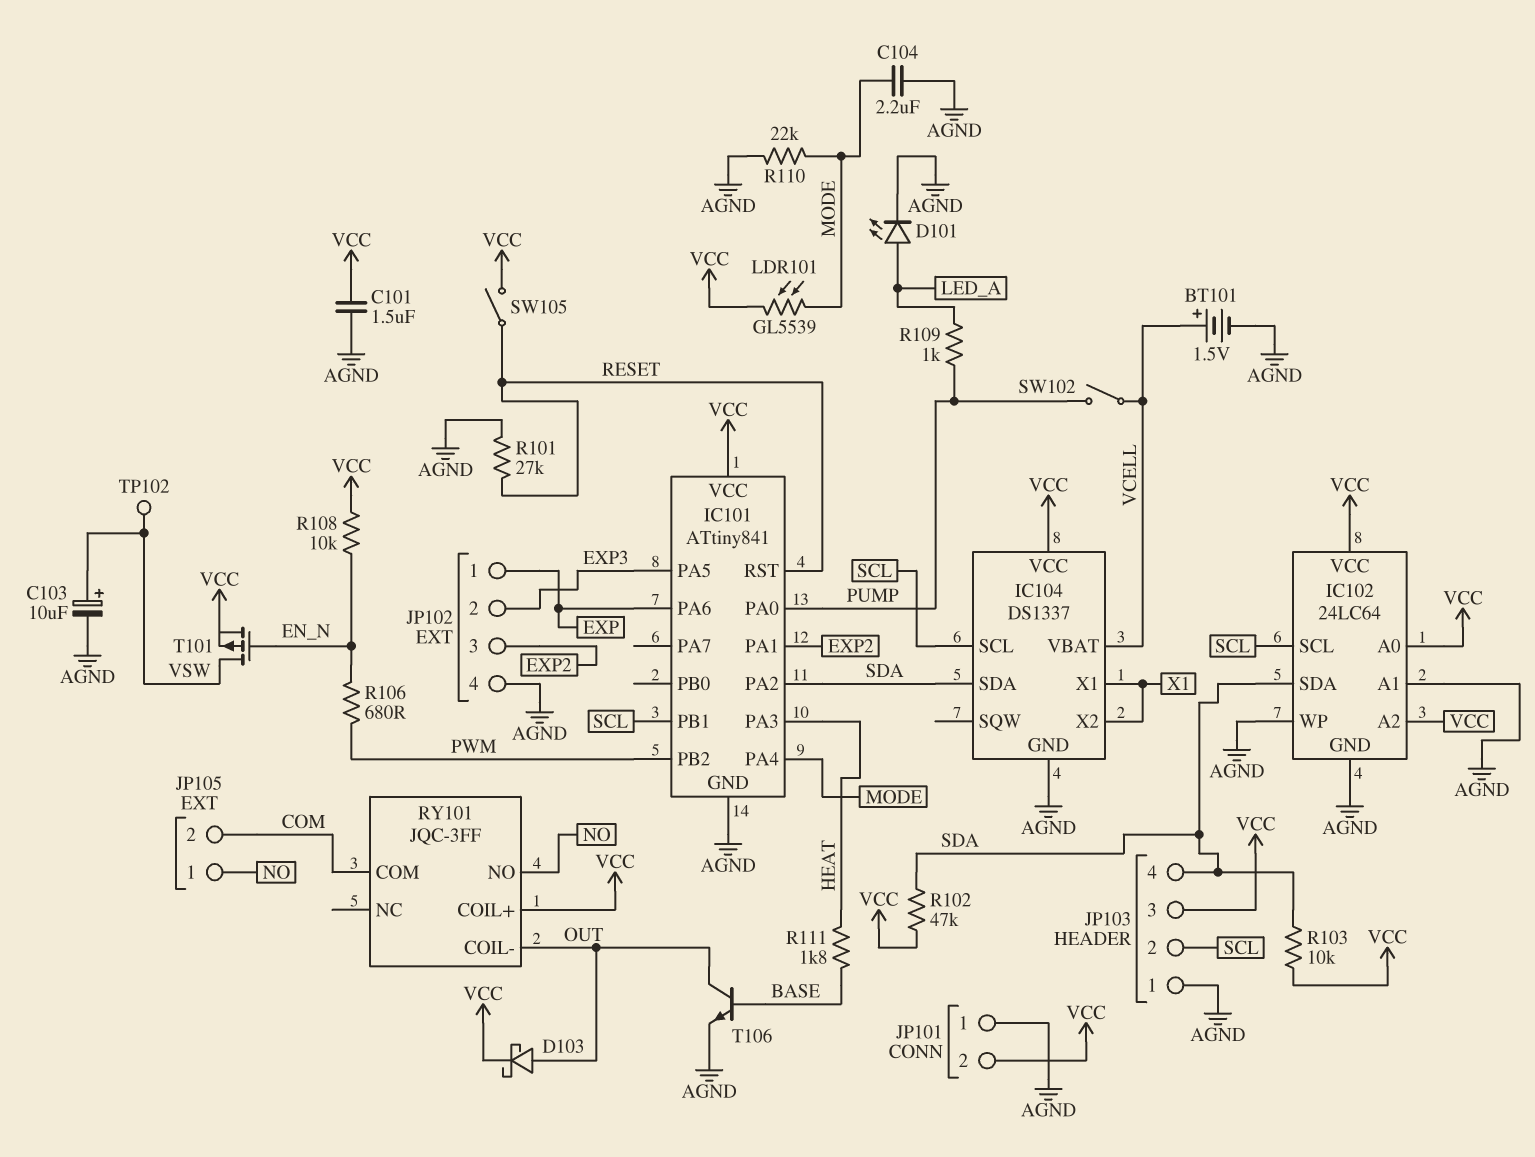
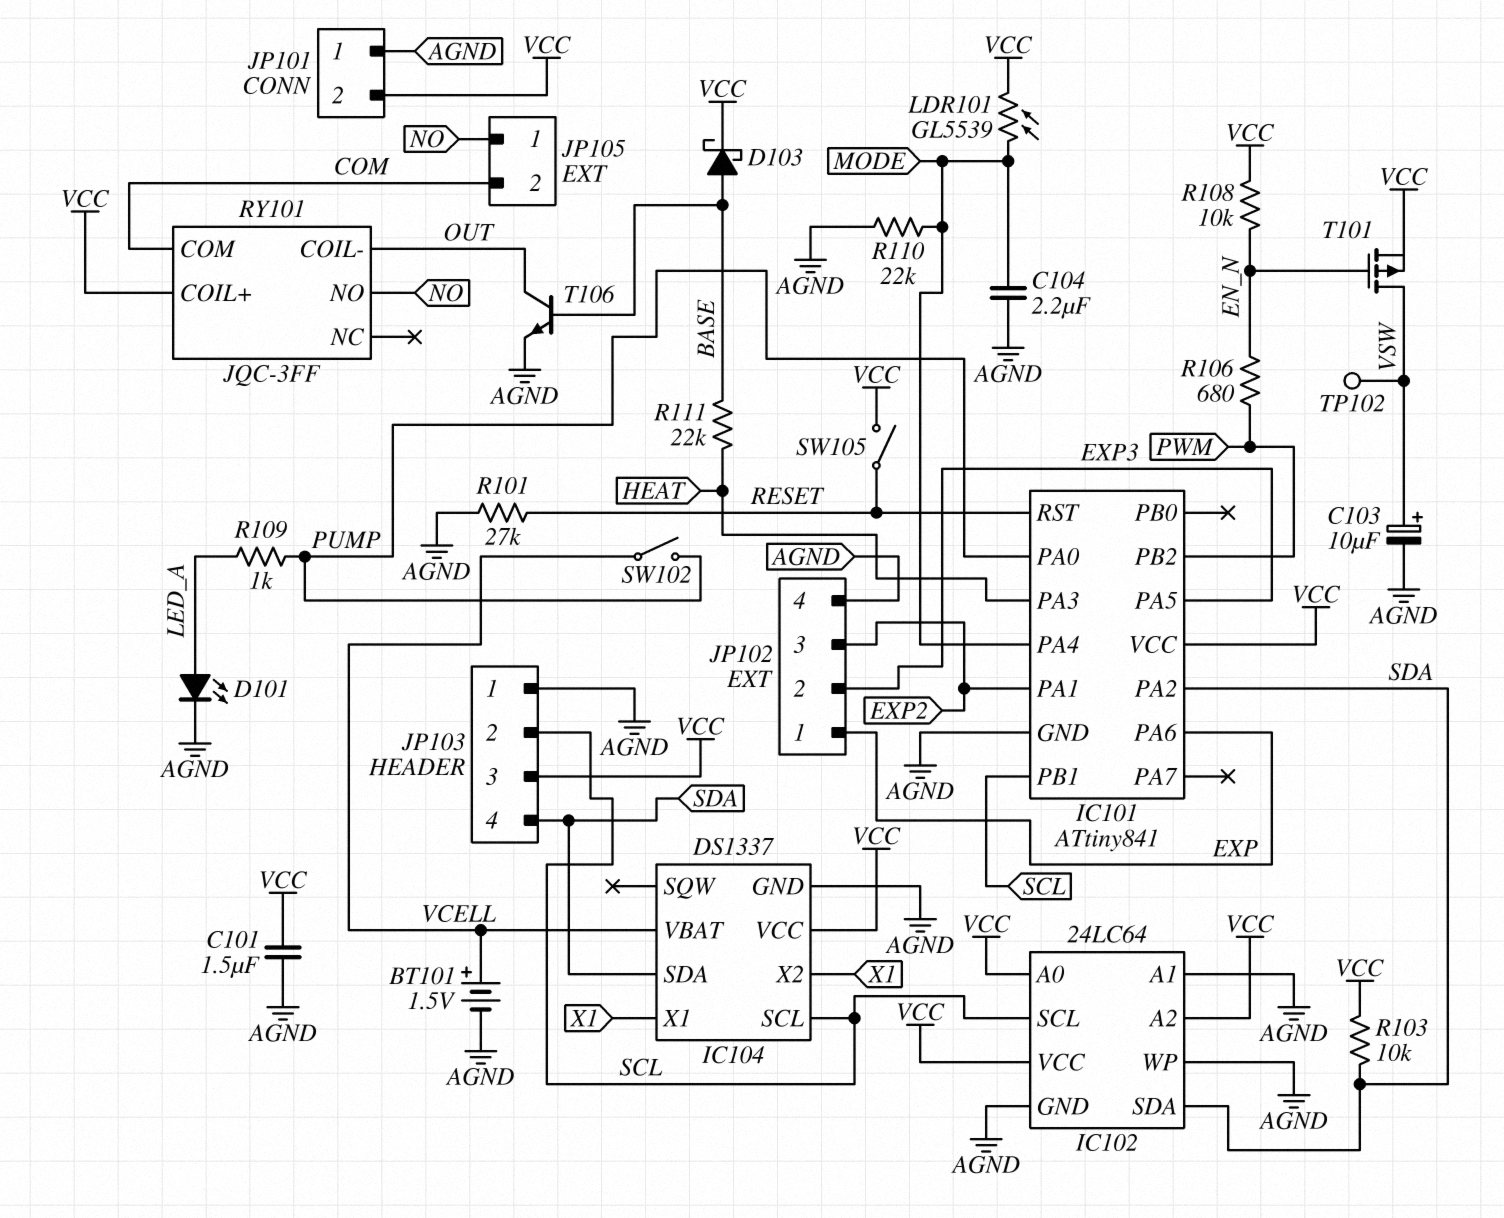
D103: schottky (A OUT, K VCC) -> schottky (A BASE, K VCC)
R102: 47k (SDA, VCC) -> none
R111: 1.8k (BASE, HEAT) -> 22k (BASE, HEAT)

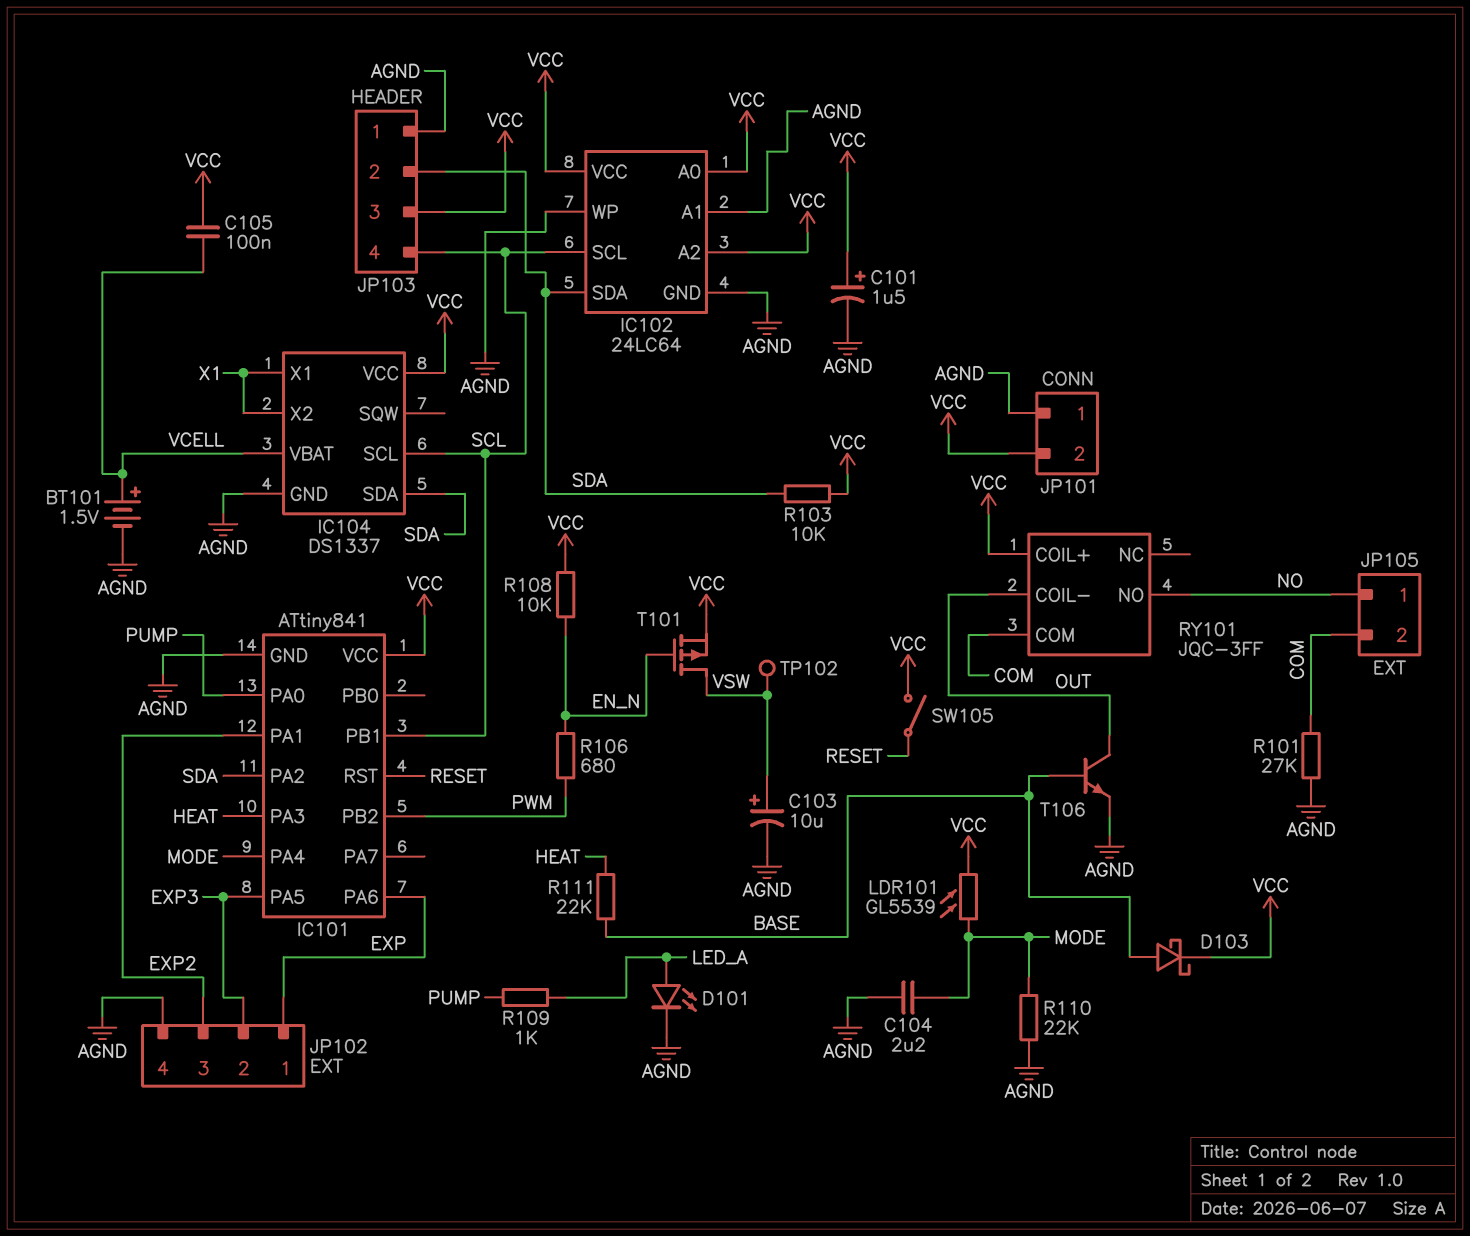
C101: 1.5uF (AGND, VCC) -> 1.5uF (plus VCC, minus AGND)
C105: none -> 100nF (VCC, VCELL)
JP103 pin 2: SCL -> SDA
JP103 pin 4: SDA -> SCL
R101: 27k (AGND, RESET) -> 27k (AGND, COM)
SW102: switch (PUMP, VCELL) -> none

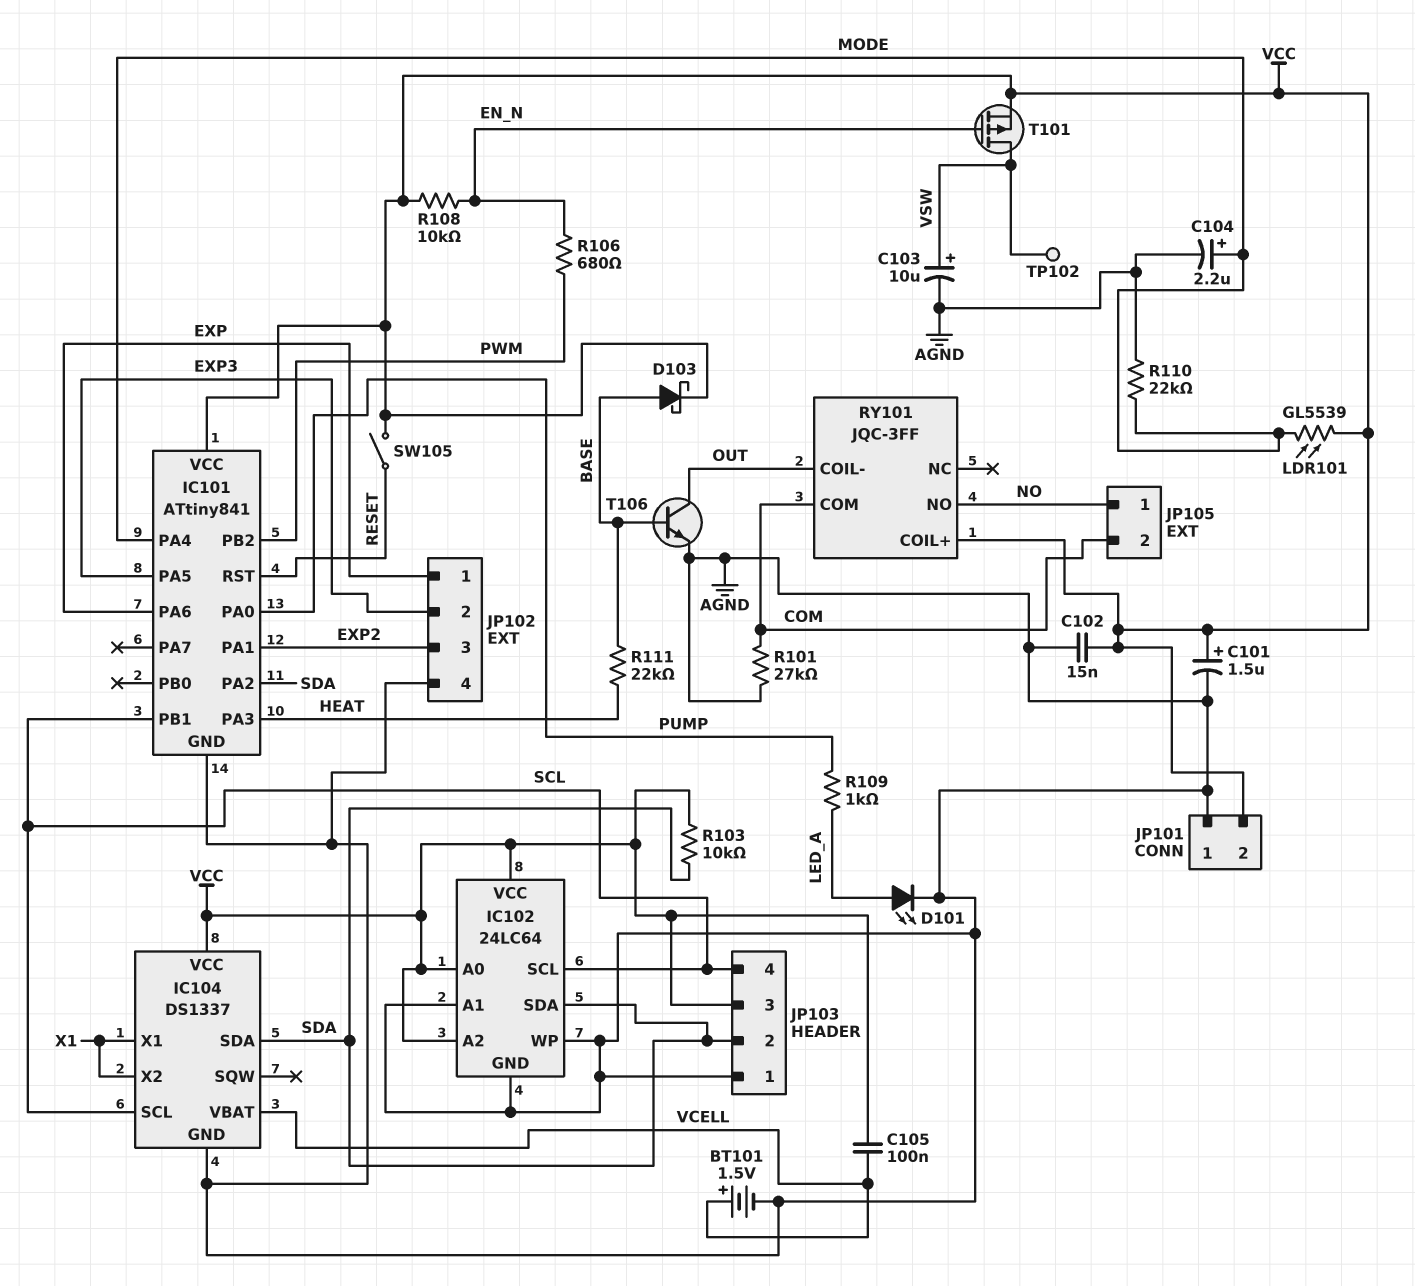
C102: none -> 15nF (AGND, VCC)
C104: 2.2uF (AGND, MODE) -> 2.2uF (plus MODE, minus AGND)

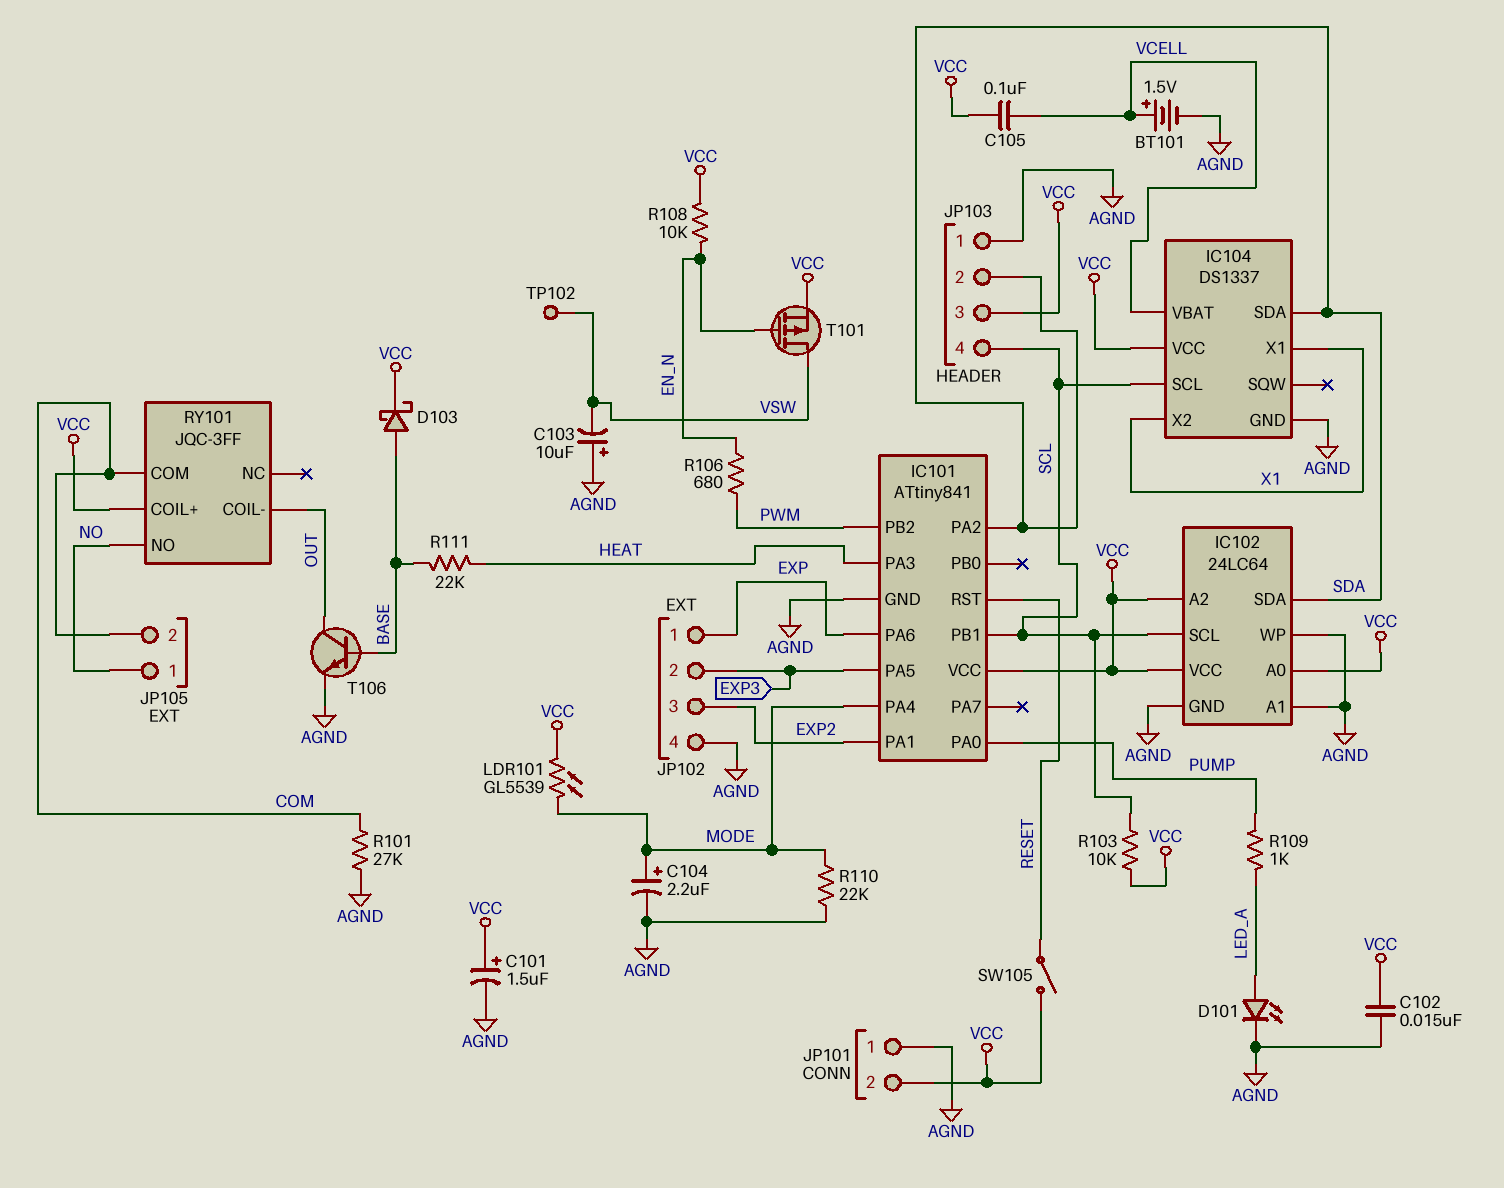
C103: 10uF (plus VSW, minus AGND) -> 10uF (plus AGND, minus VSW)
R103: 10k (SDA, VCC) -> 10k (SCL, VCC)

